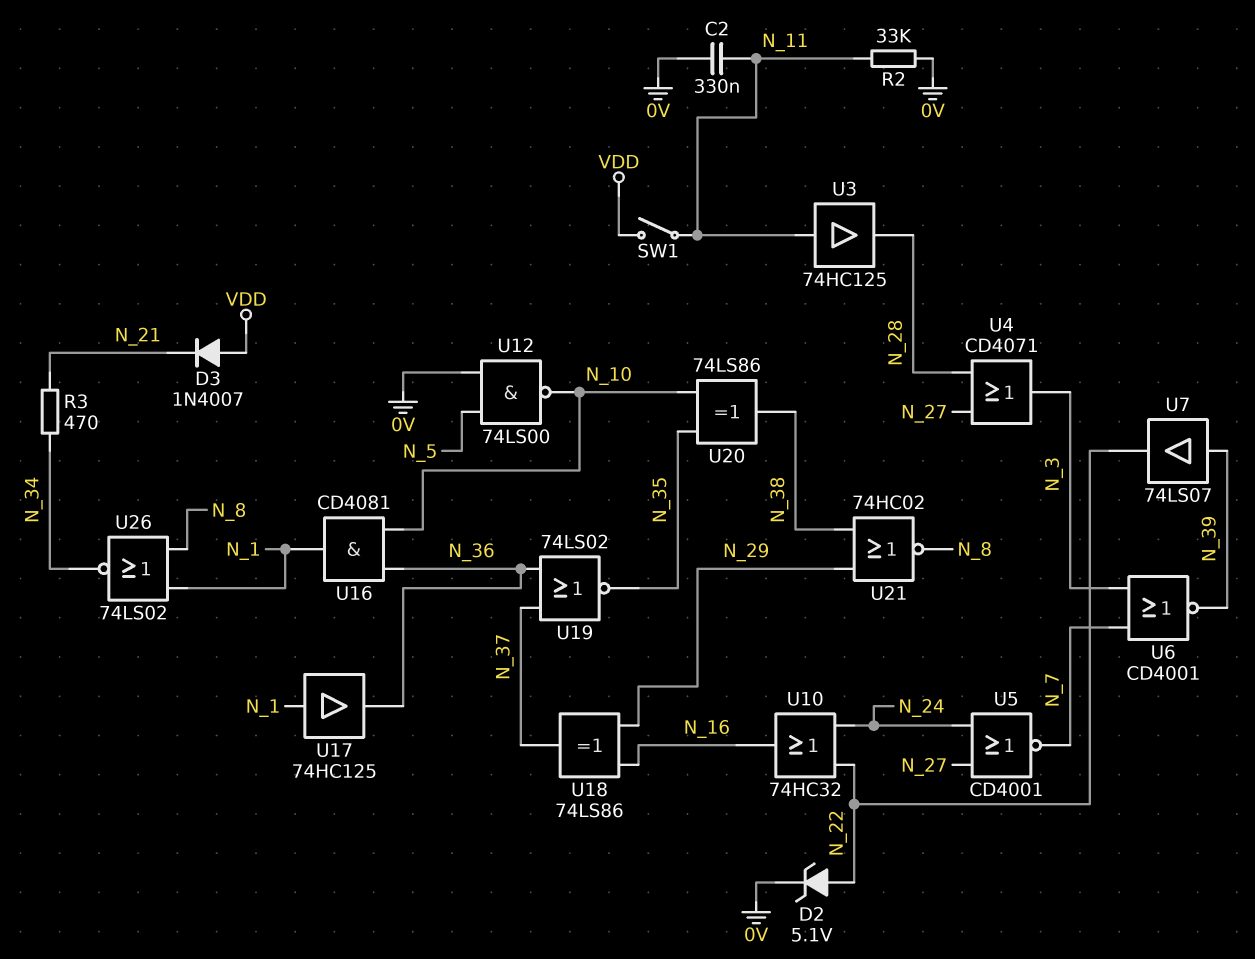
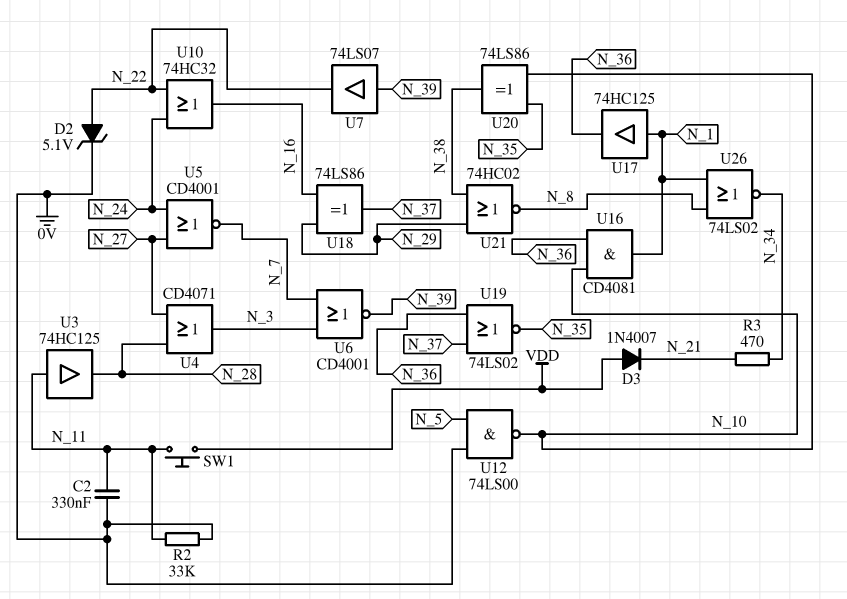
SW1: switch (N_11, VDD) -> button (N_11, VDD)

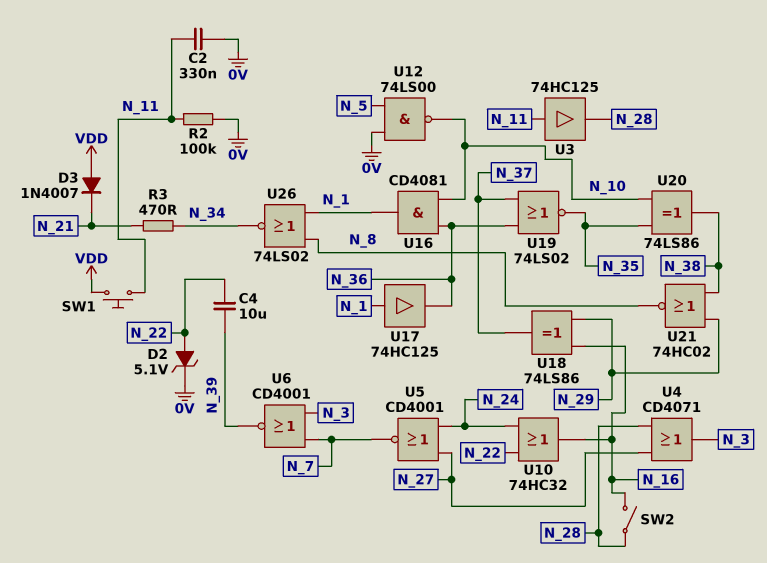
C4: none -> 10uF (N_22, N_39)
R2: 33k (0V, N_11) -> 100k (0V, N_11)
SW2: none -> switch (N_16, N_28)
U7: buffer 74LS07 (in N_39, out N_22) -> none

